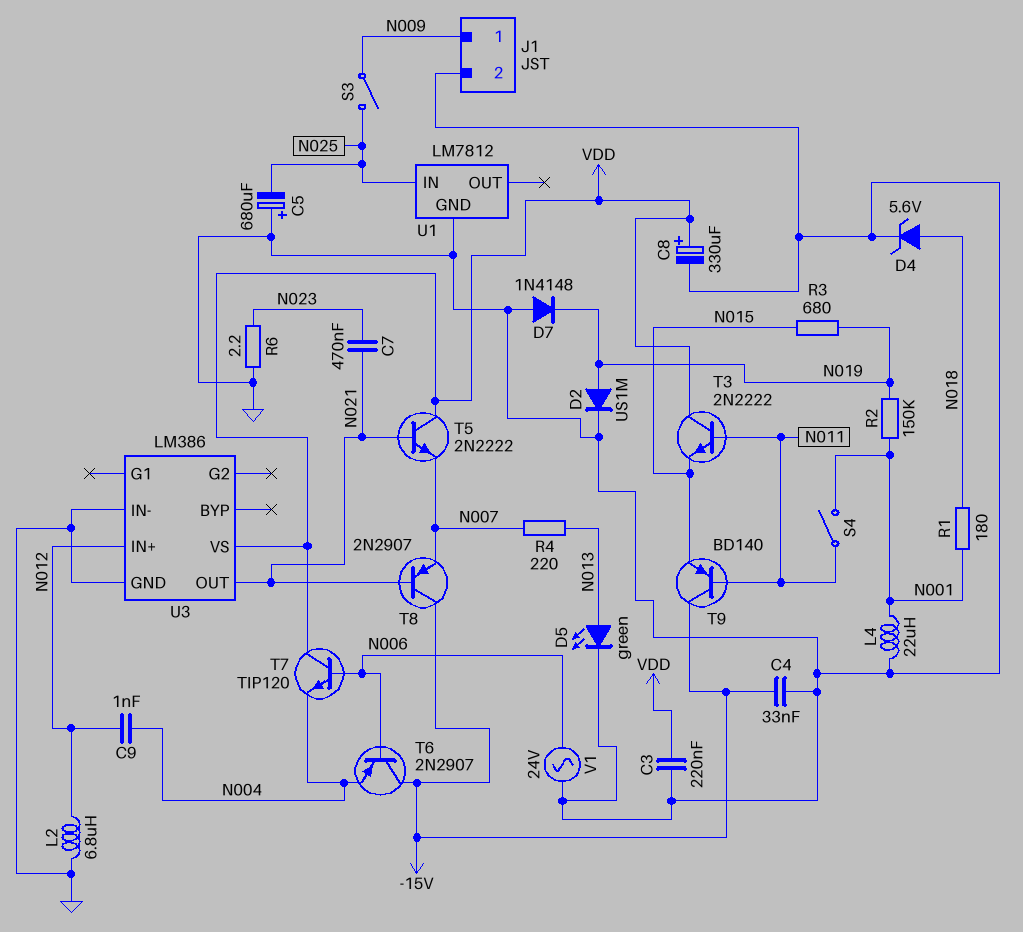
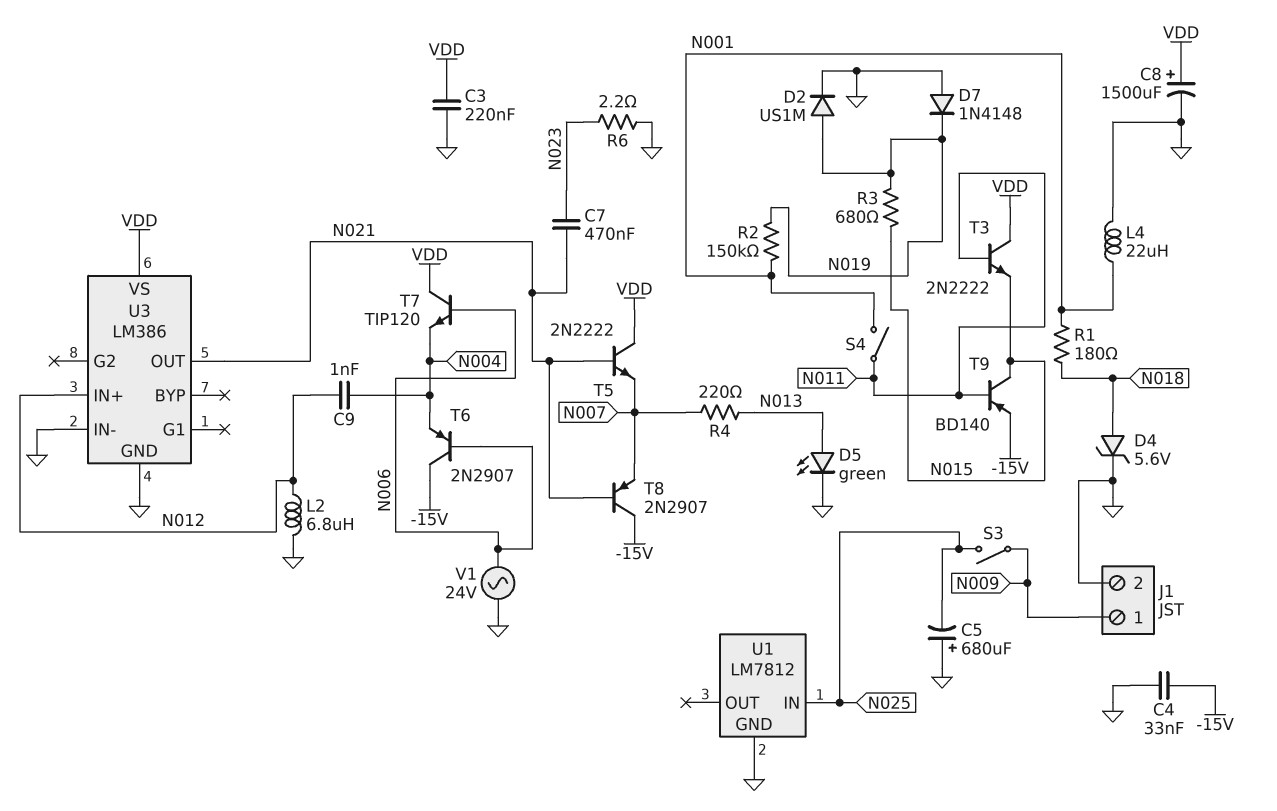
C8: 330uF (plus VDD, minus GND) -> 1500uF (plus VDD, minus GND)
T9: PNP BD140 (B N011, C -15V, E N015) -> PNP BD140 (B N011, C N015, E -15V)

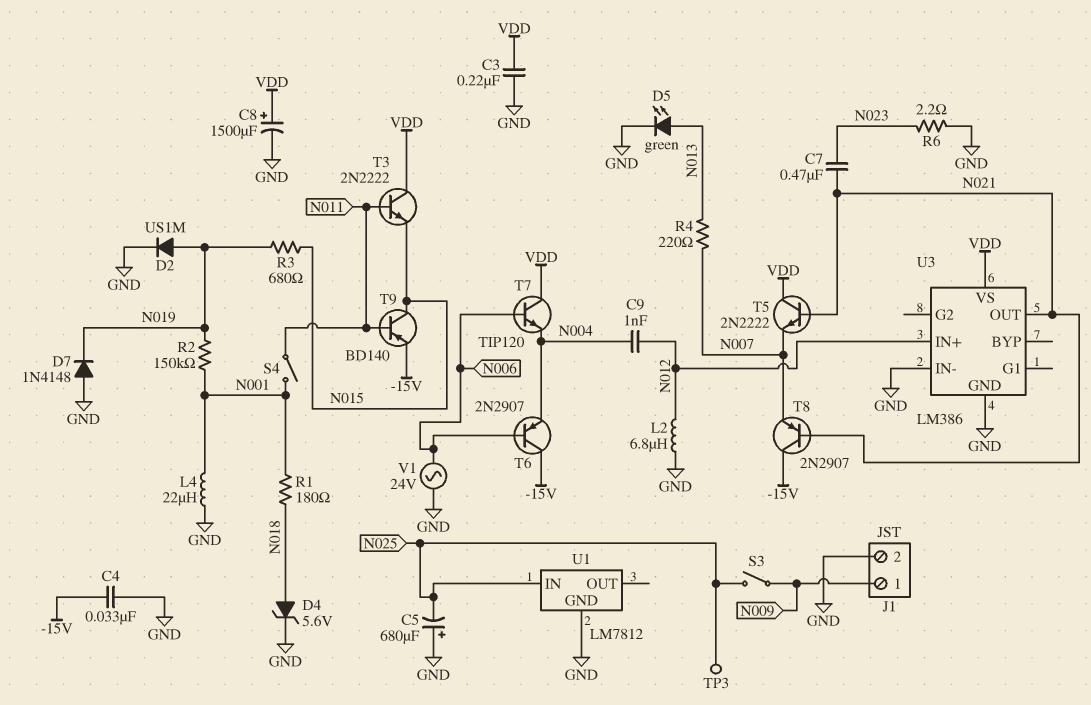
TP3: none -> test point (N025)

